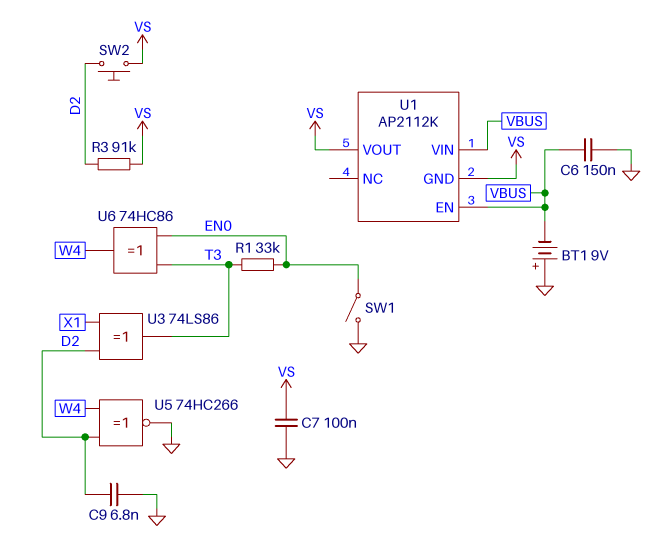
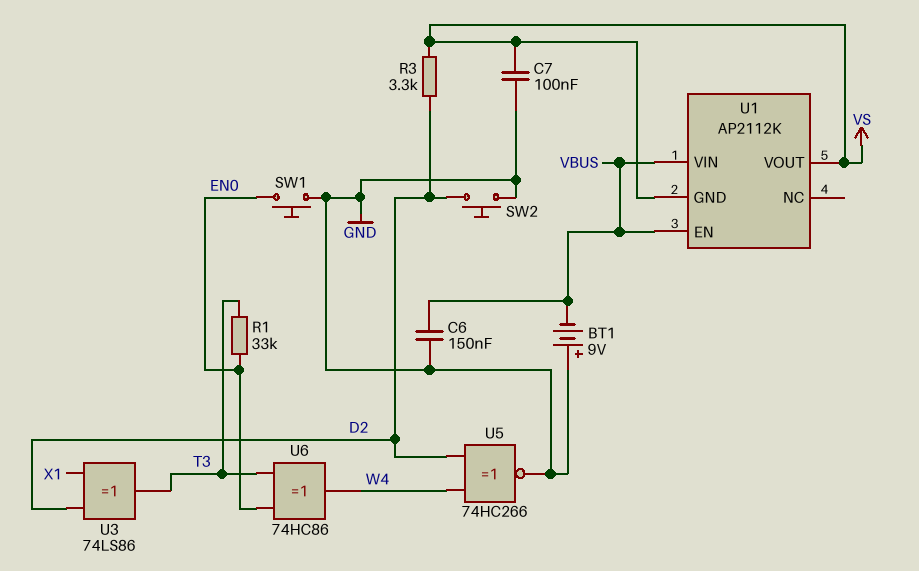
C9: 6.8nF (D2, GND) -> none
R3: 91k (D2, VS) -> 3.3k (D2, VS)
SW1: switch (EN0, GND) -> button (EN0, GND)
SW2: button (D2, VS) -> button (D2, GND)

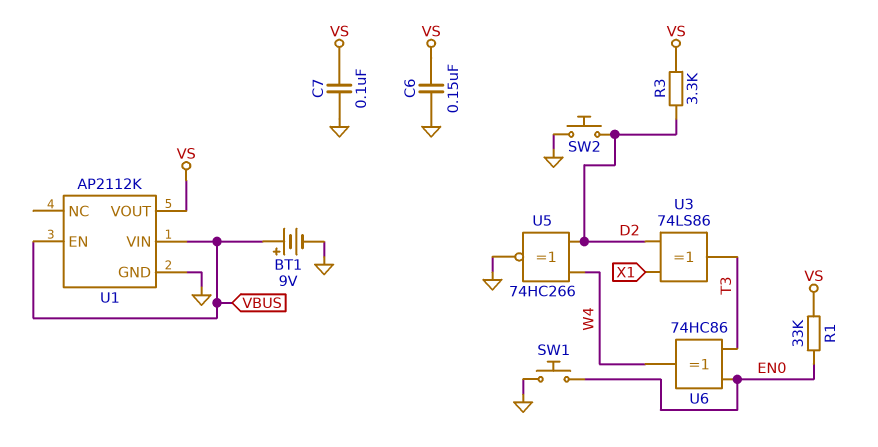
BT1: 9V (plus GND, minus VBUS) -> 9V (plus VBUS, minus GND)
C6: 150nF (GND, VBUS) -> 150nF (GND, VS)
R1: 33k (EN0, T3) -> 33k (EN0, VS)
U1 pin GND: VS -> GND

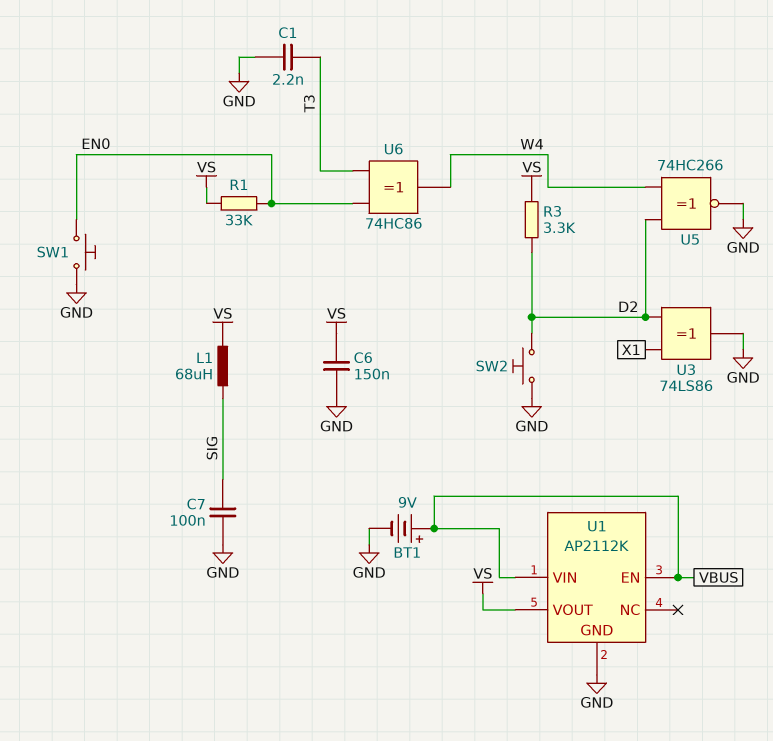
C1: none -> 2.2nF (GND, T3)
C7: 100nF (GND, VS) -> 100nF (GND, SIG)
L1: none -> 68uH (SIG, VS)
U3: XOR 74LS86 (in D2, in X1, out T3) -> XOR 74LS86 (in D2, in X1, out GND)

